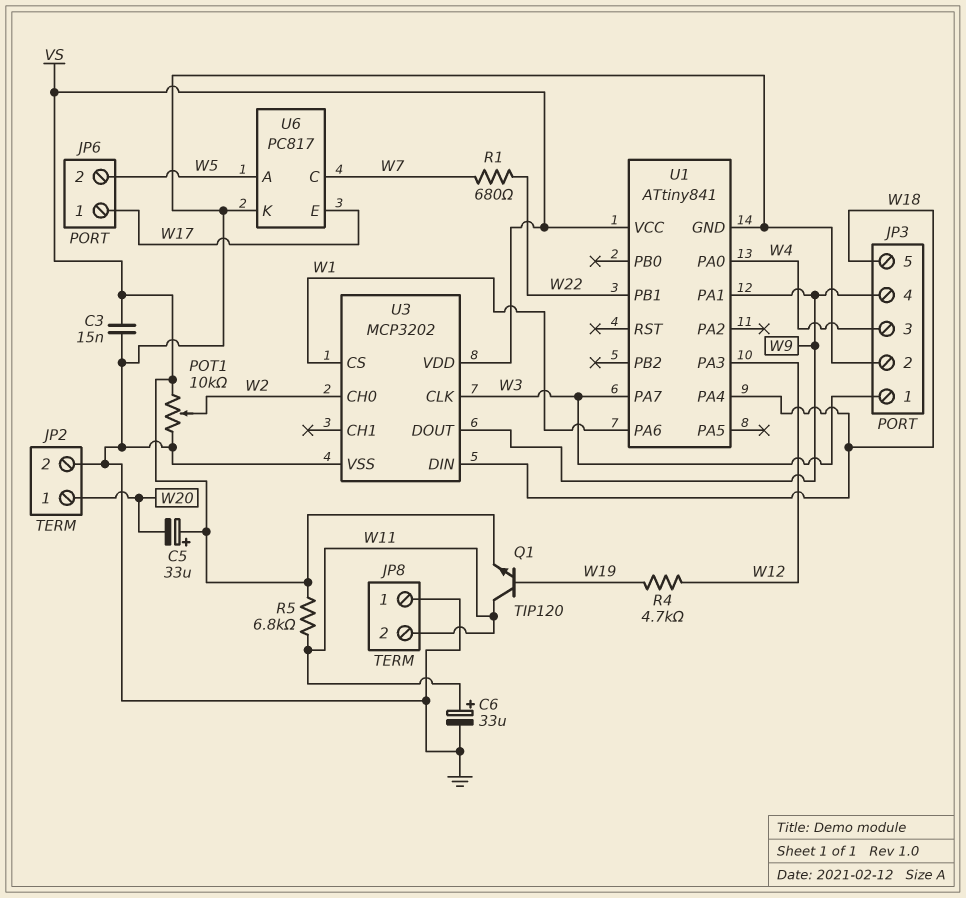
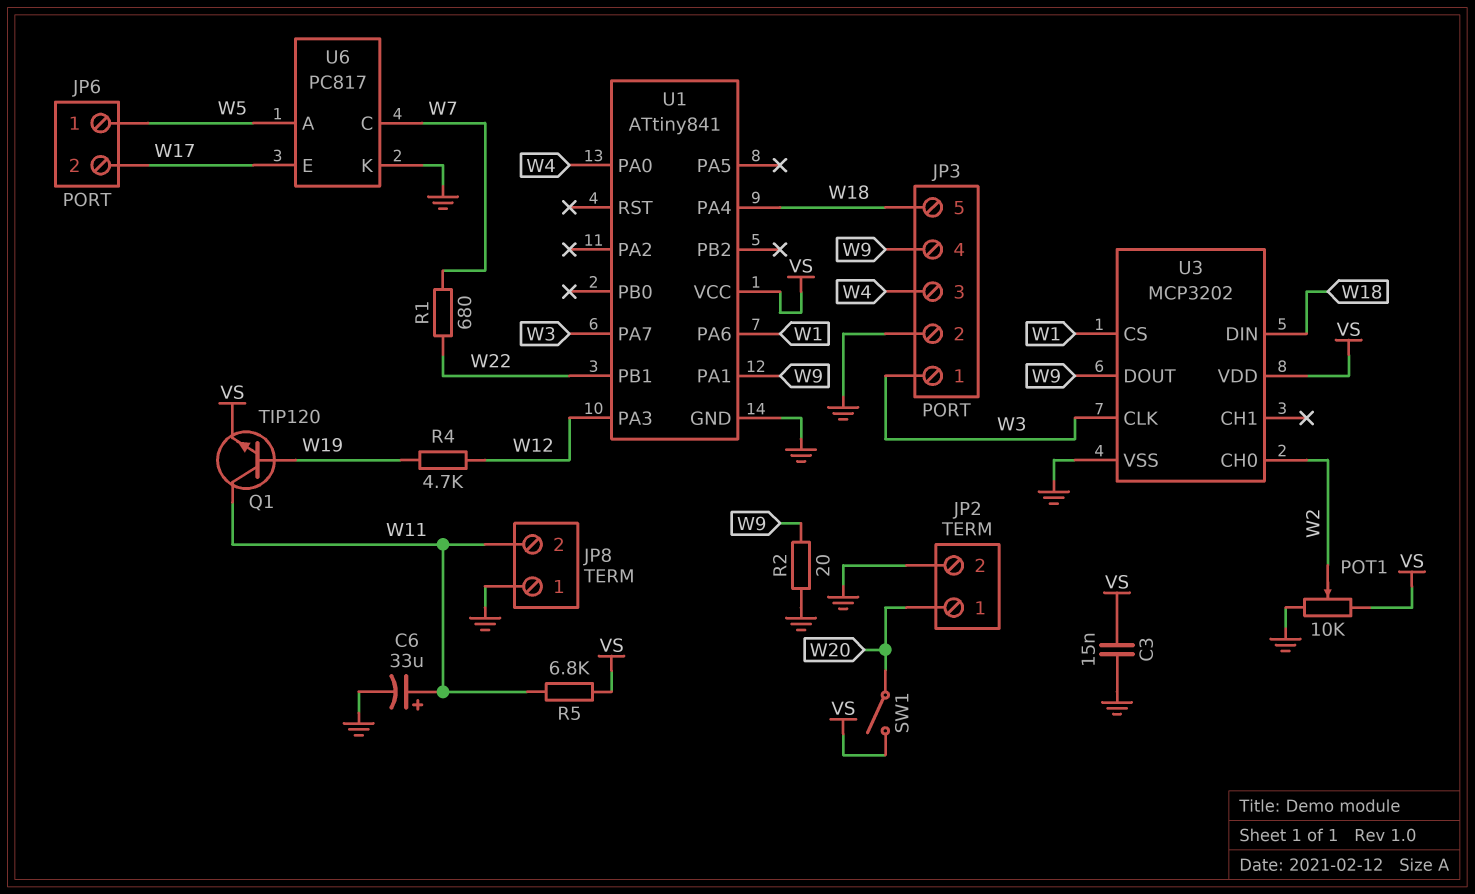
C5: 33uF (plus VS, minus W20) -> none
JP6 pin 1: W17 -> W5
JP6 pin 2: W5 -> W17
R2: none -> 20 (GND, W9)
SW1: none -> switch (VS, W20)

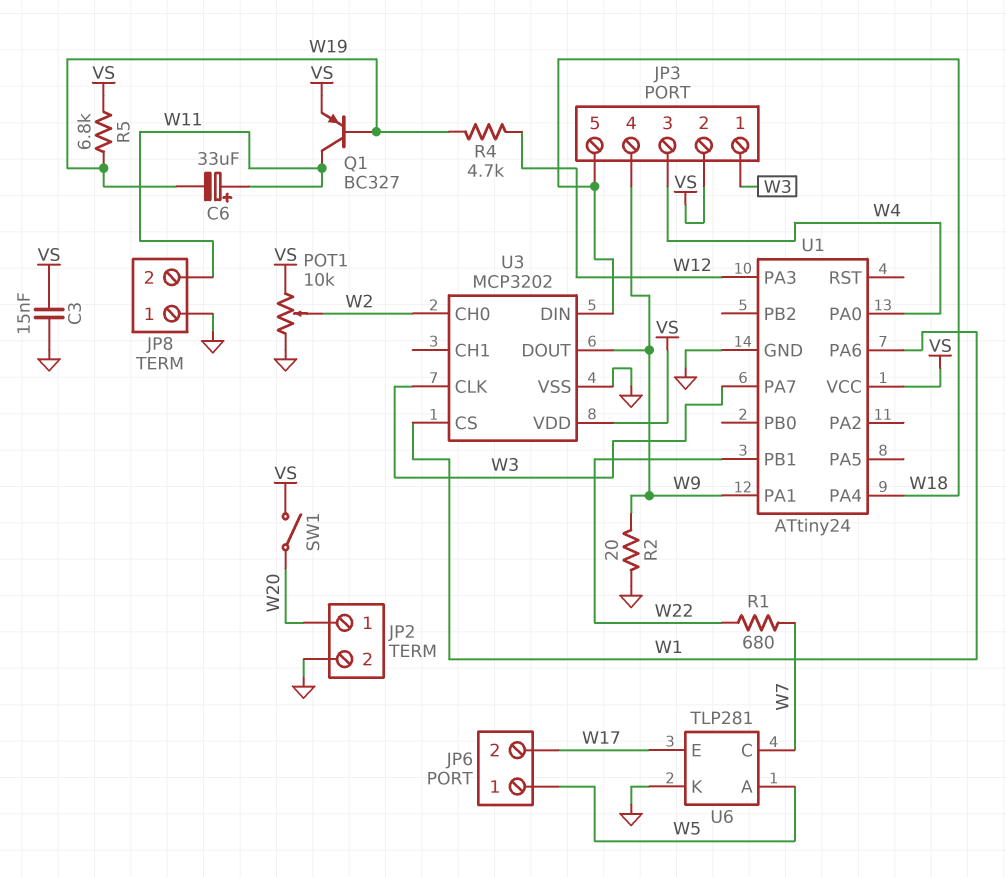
C6: 33uF (plus W11, minus GND) -> 33uF (plus W11, minus W19)
JP3 pin 2: GND -> VS
Q1: NPN TIP120 (B W19, C W11, E VS) -> PNP BC327 (B W19, C W11, E VS)
R5: 6.8k (VS, W11) -> 6.8k (VS, W19)
U1: ATtiny841 -> ATtiny24
U6: PC817 -> TLP281

